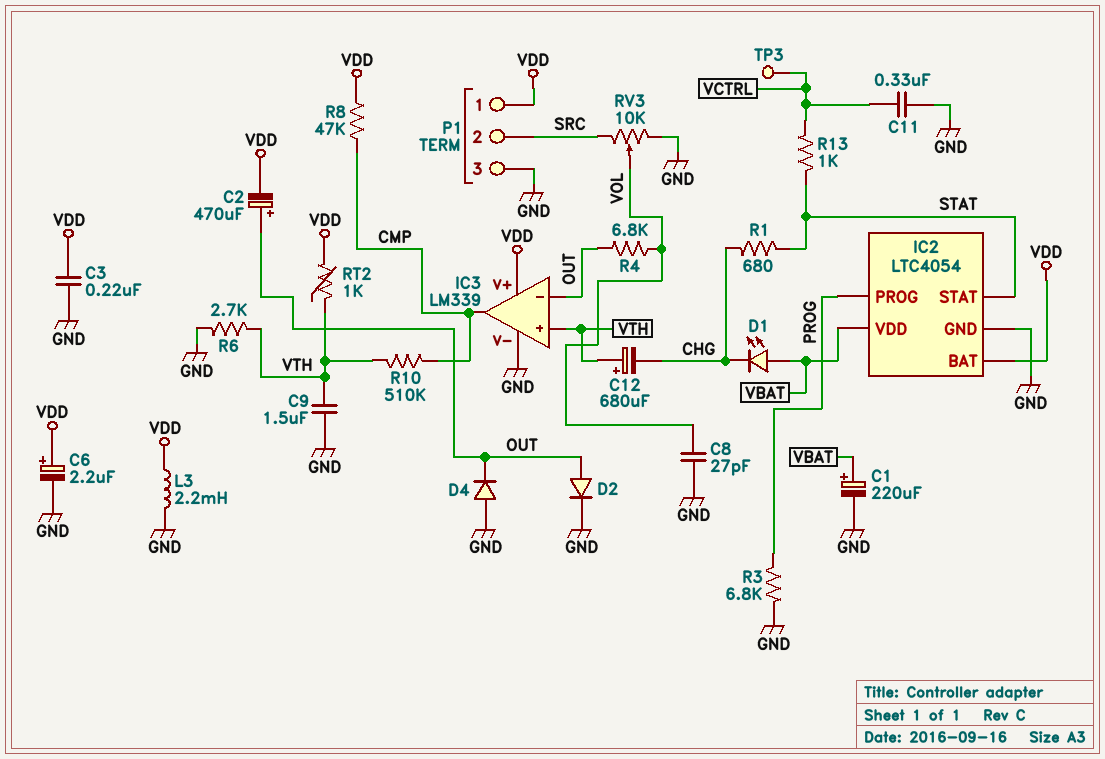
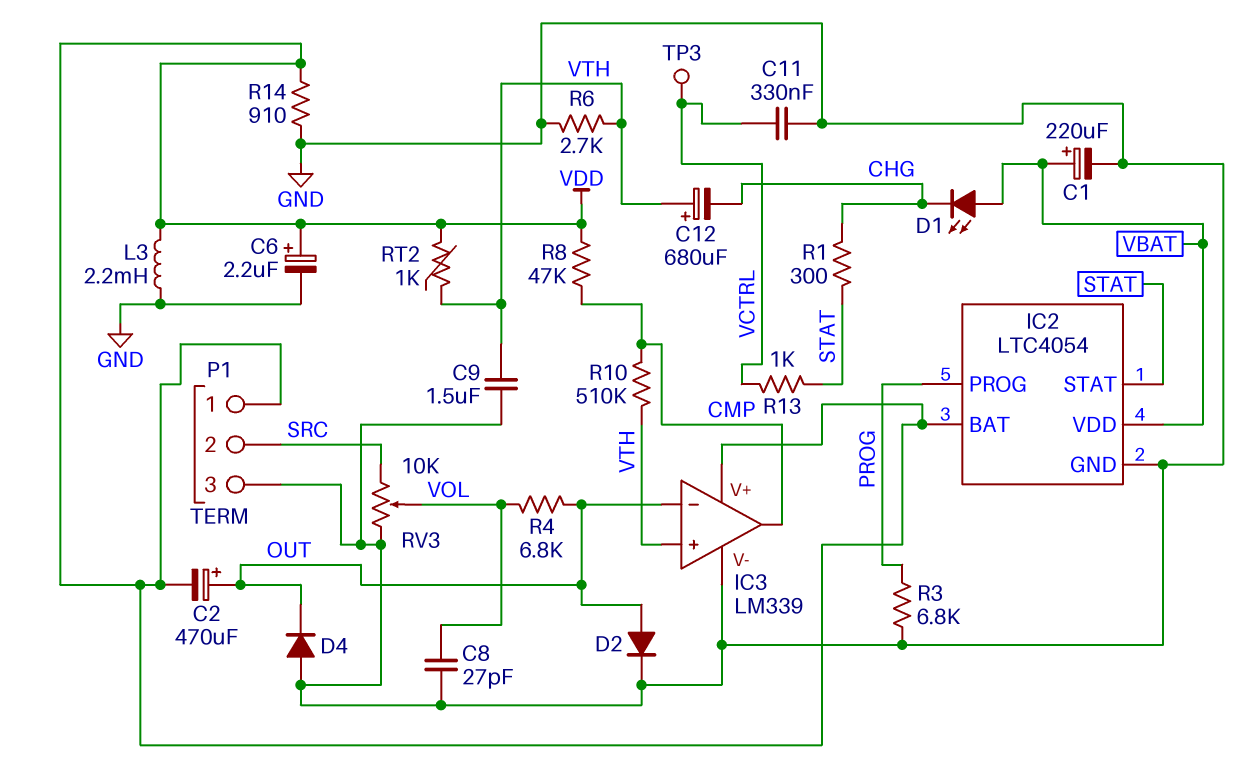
C3: 220nF (GND, VDD) -> none
R1: 680 (CHG, STAT) -> 300 (CHG, STAT)
R14: none -> 910 (GND, VDD)

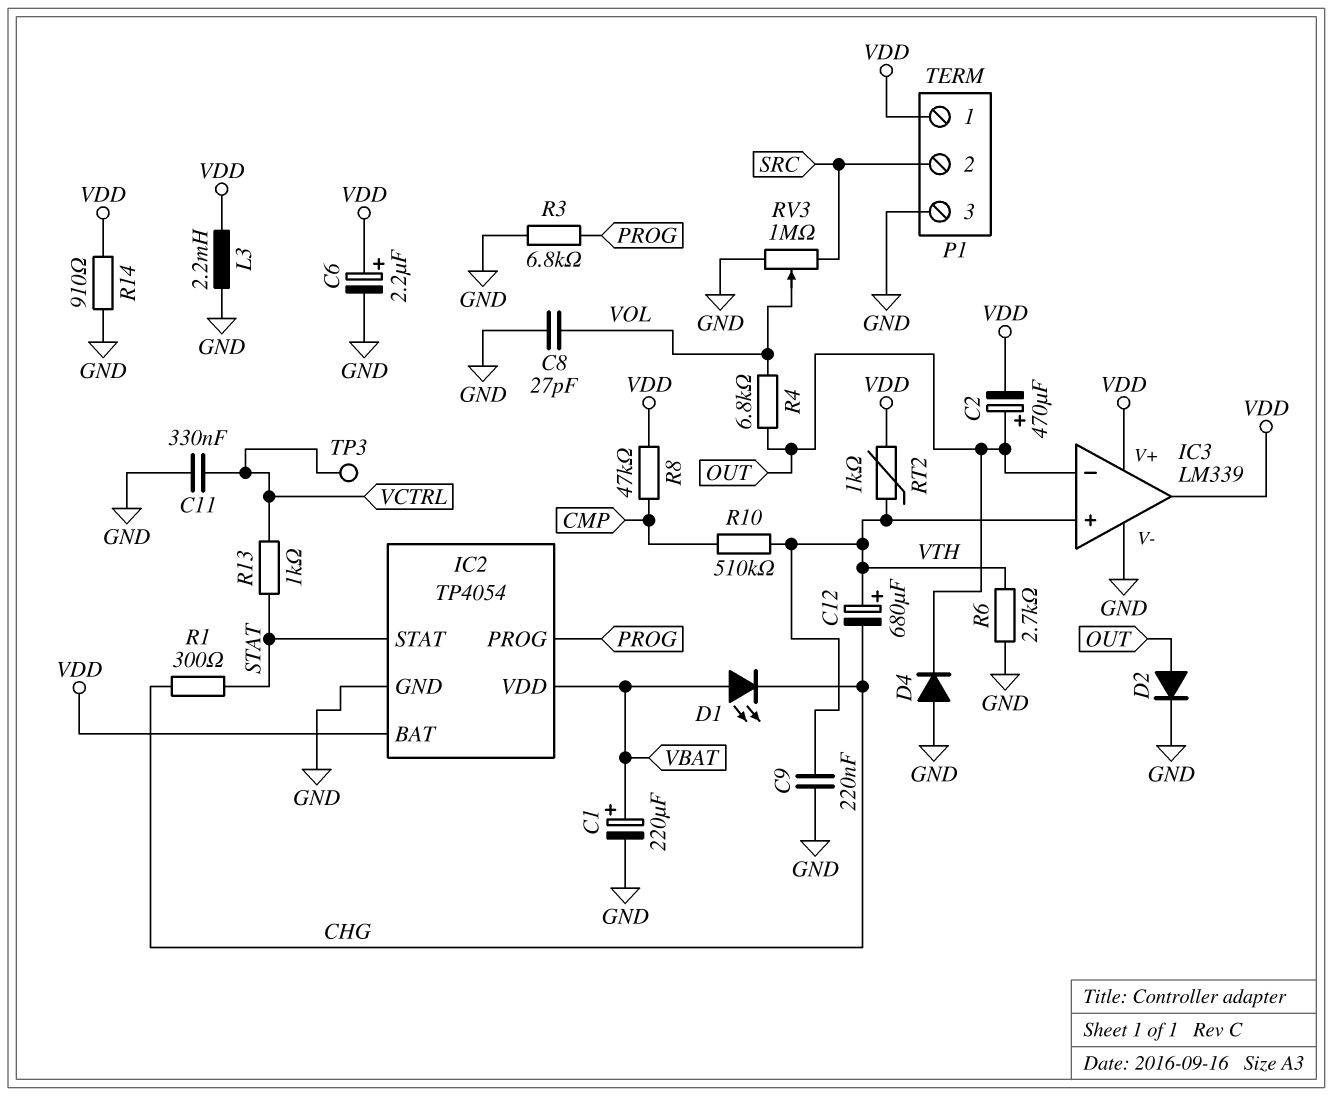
C9: 1.5uF (GND, VTH) -> 220nF (GND, VTH)
IC2: LTC4054 -> TP4054
IC3 pin out: CMP -> VDD
RV3: 10k (GND, SRC, wiper VOL) -> 1M (GND, SRC, wiper VOL)

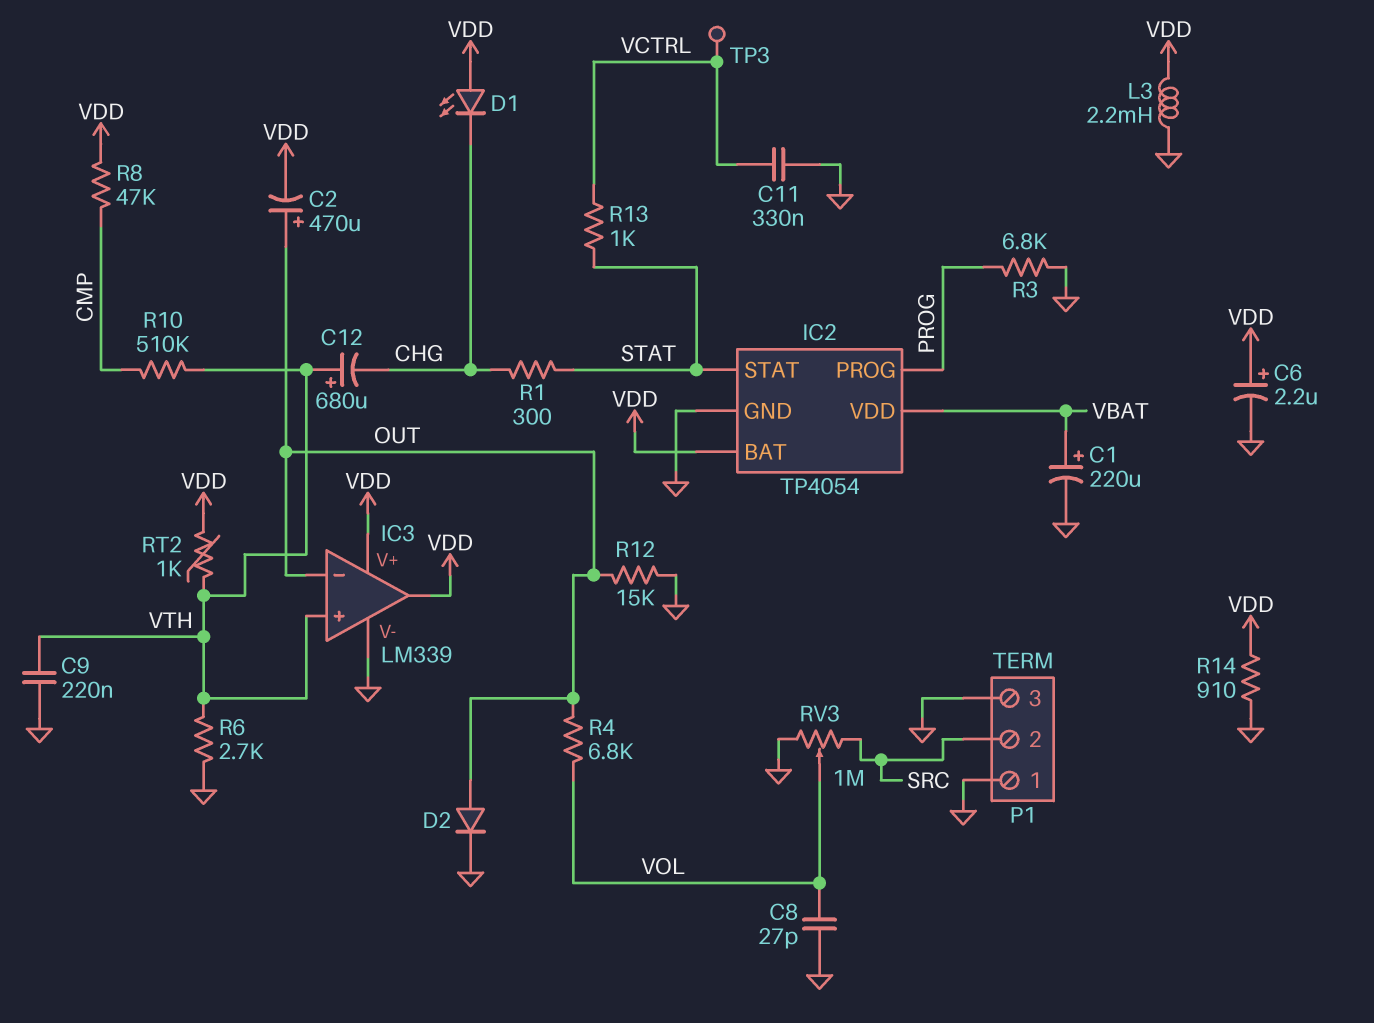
D1: LED (A VBAT, K CHG) -> LED (A VDD, K CHG)
D4: diode (A GND, K OUT) -> none
P1 pin 1: VDD -> GND
R12: none -> 15k (GND, OUT)

